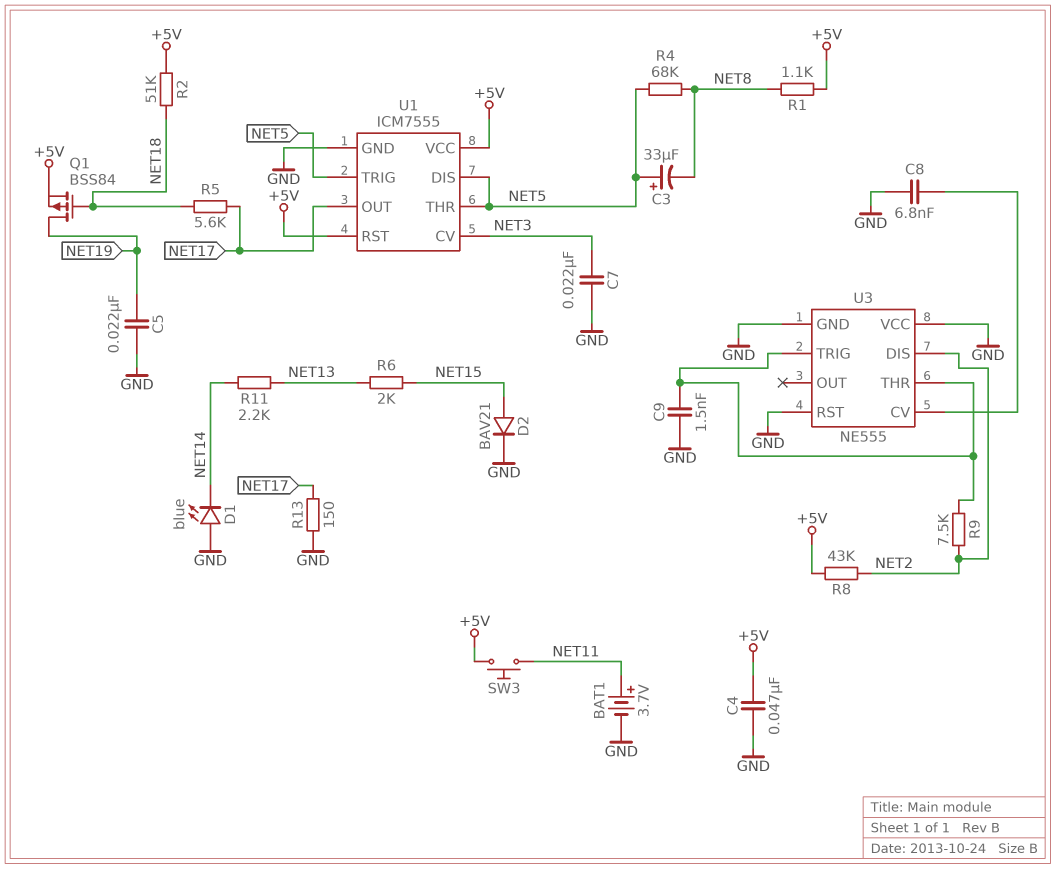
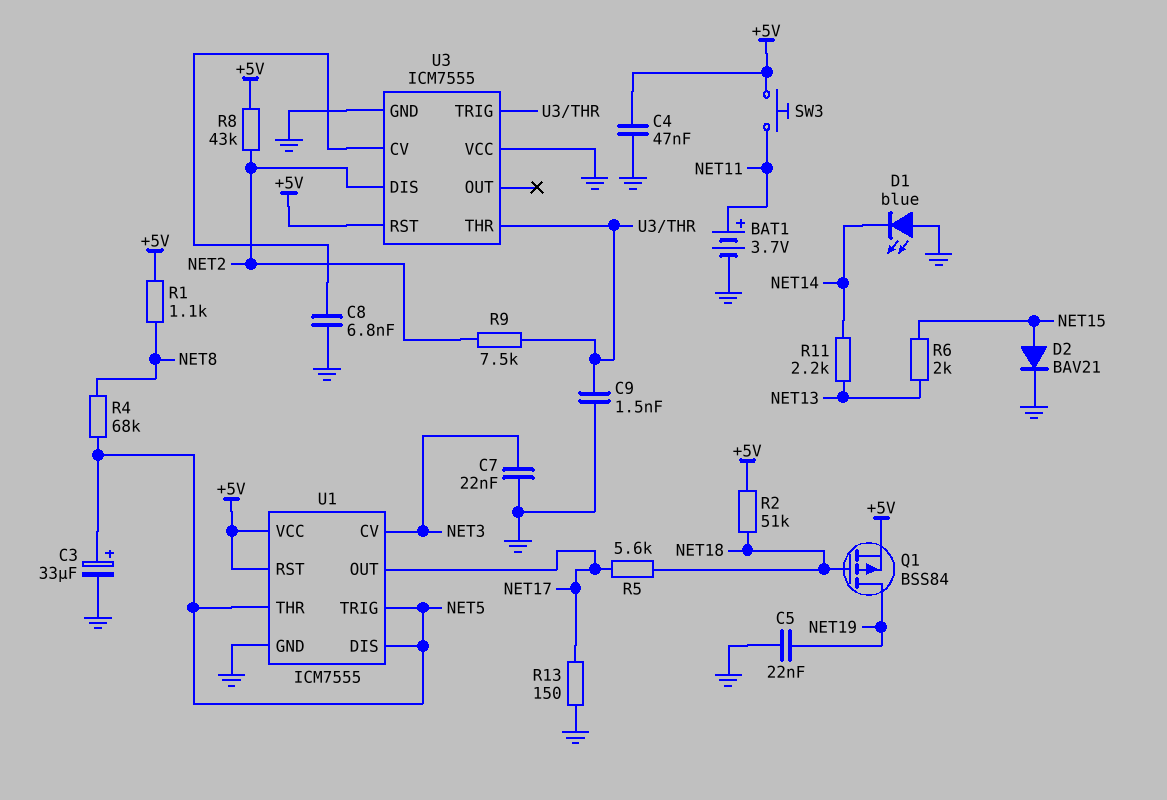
C3: 33uF (plus NET5, minus NET8) -> 33uF (plus NET5, minus GND)
U3: NE555 -> ICM7555
U3 pin RST: GND -> +5V

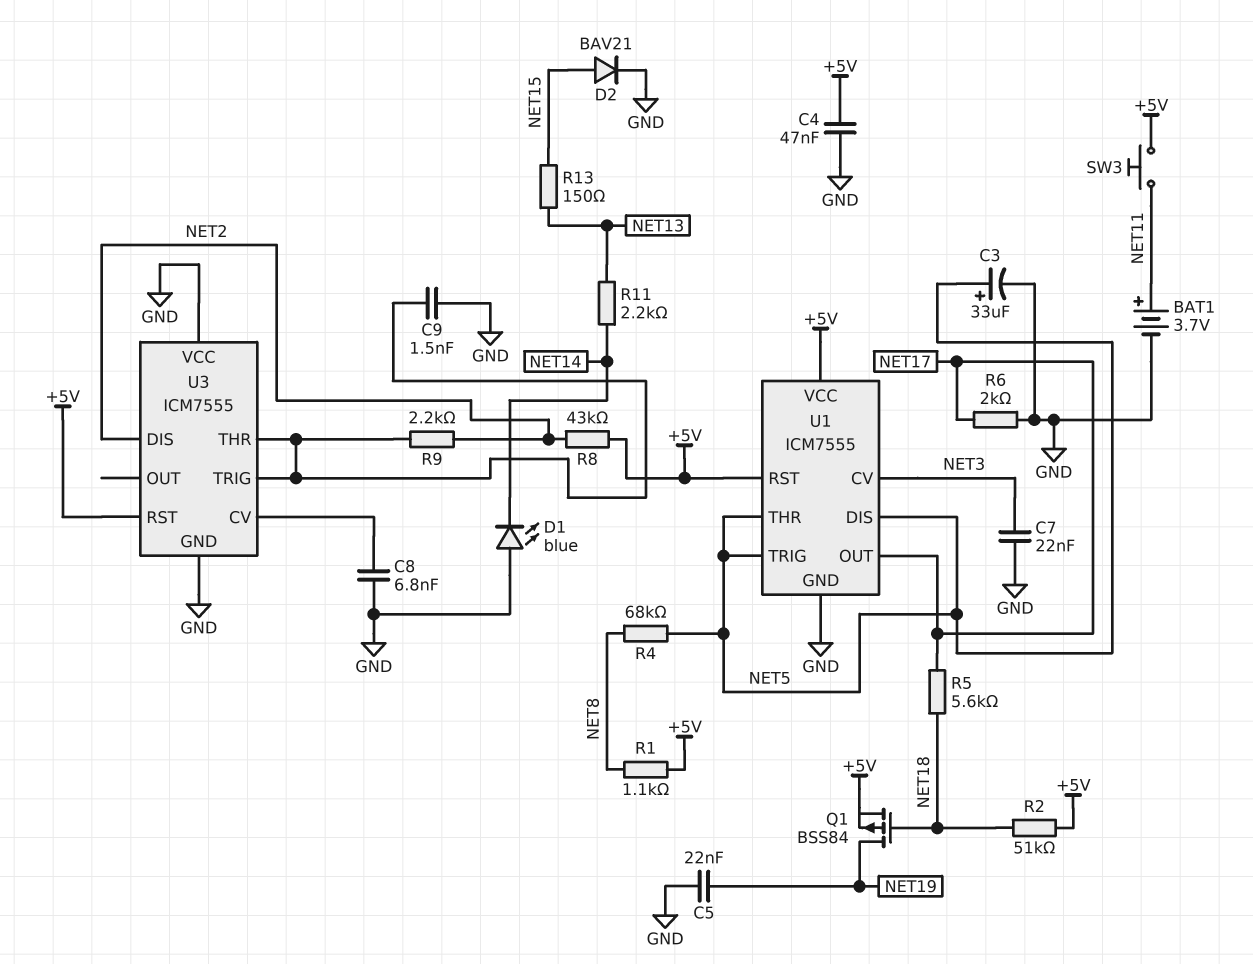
R6: 2k (NET13, NET15) -> 2k (GND, NET17)
R9: 7.5k (NET2, U3/THR) -> 2.2k (NET2, U3/THR)
R13: 150 (GND, NET17) -> 150 (NET13, NET15)

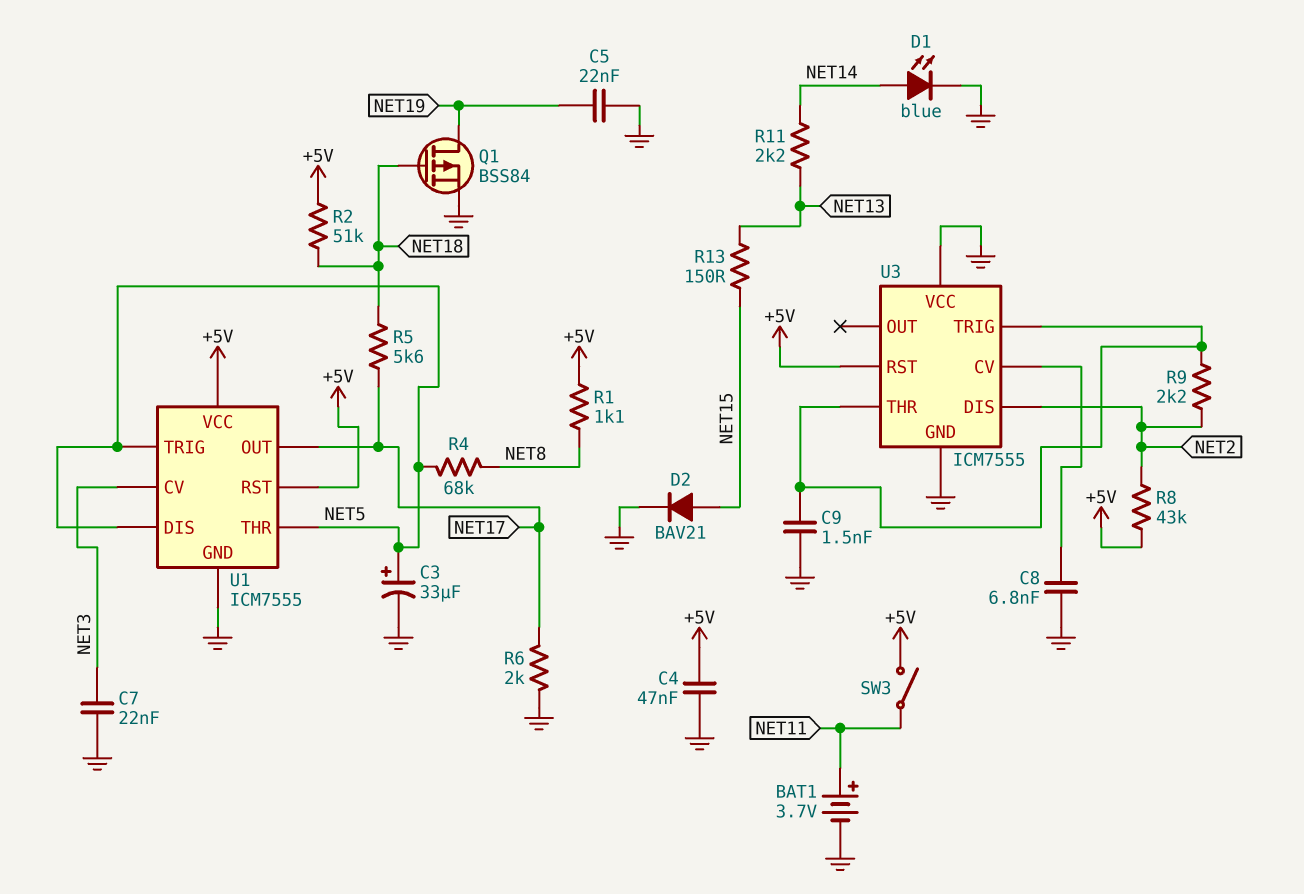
D1: LED blue (A GND, K NET14) -> LED blue (A NET14, K GND)
Q1: PMOS BSS84 (G NET18, D NET19, S +5V) -> PMOS BSS84 (G NET18, D NET19, S GND)
SW3: button (+5V, NET11) -> switch (+5V, NET11)

